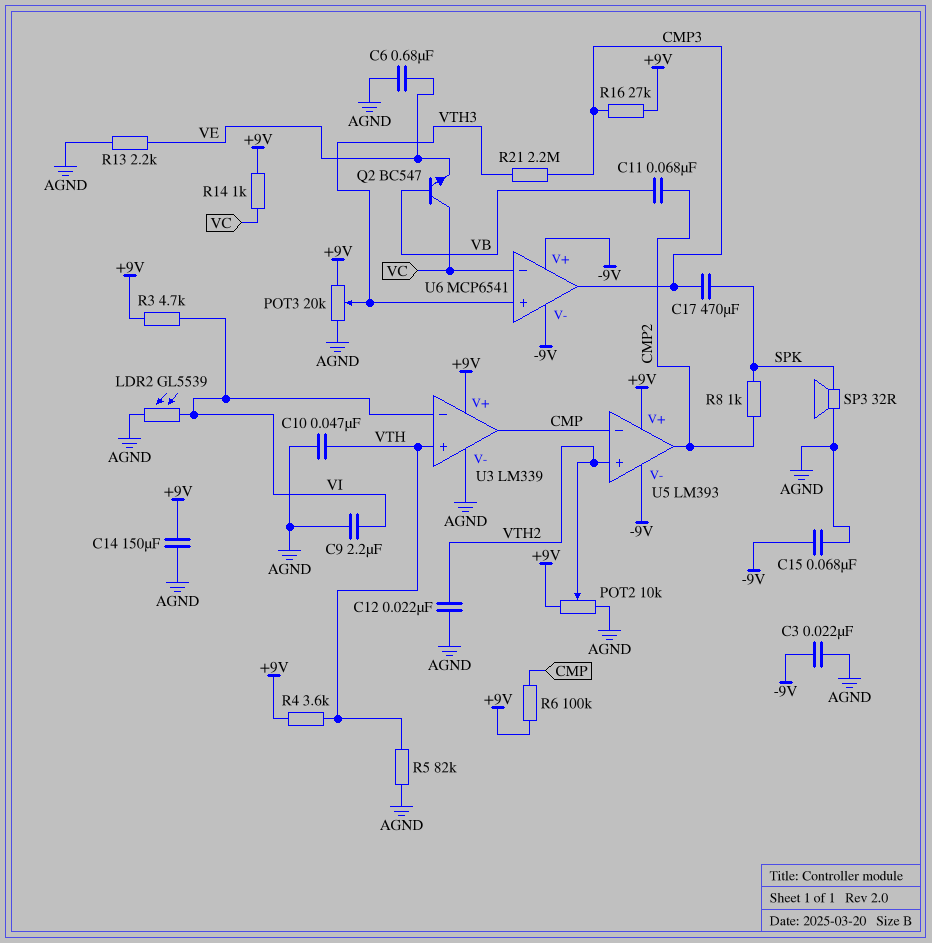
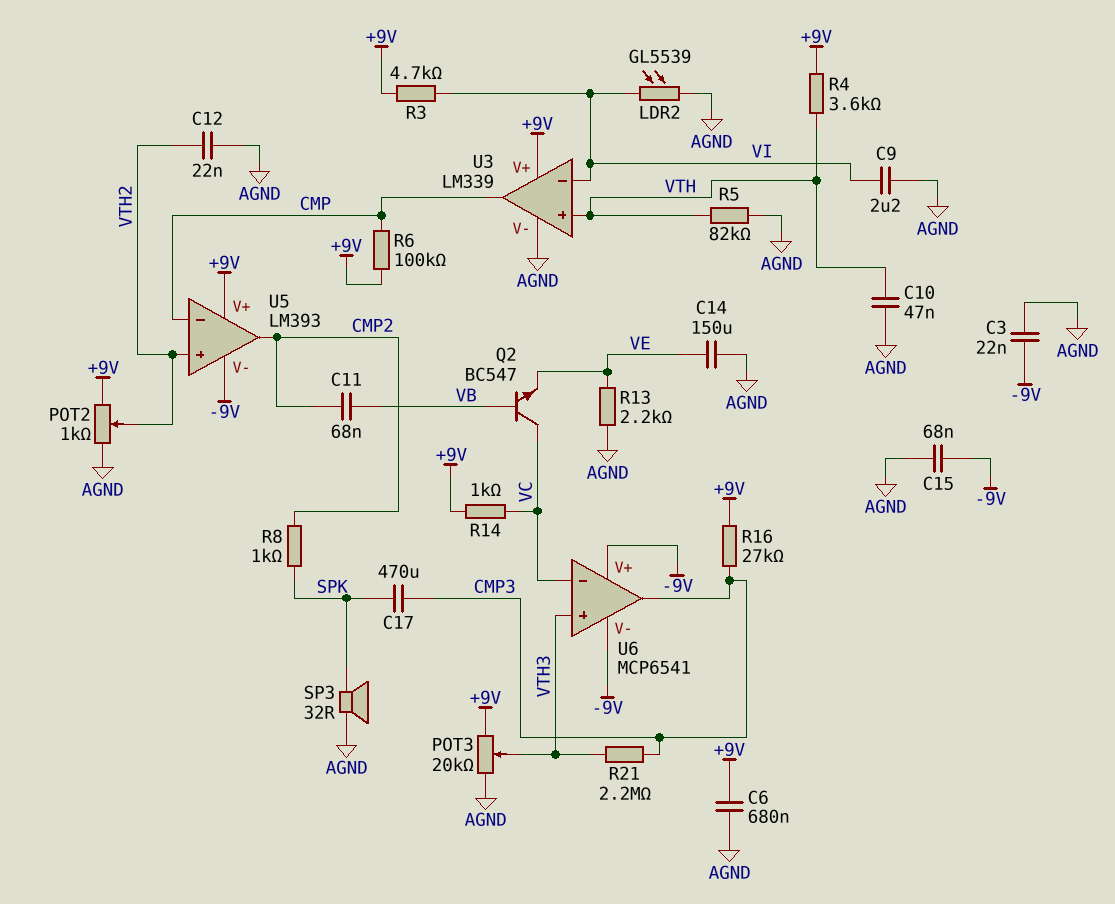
C6: 680nF (AGND, VE) -> 680nF (+9V, AGND)
C14: 150uF (+9V, AGND) -> 150uF (AGND, VE)
POT2: 10k (+9V, AGND, wiper VTH2) -> 1k (+9V, AGND, wiper VTH2)

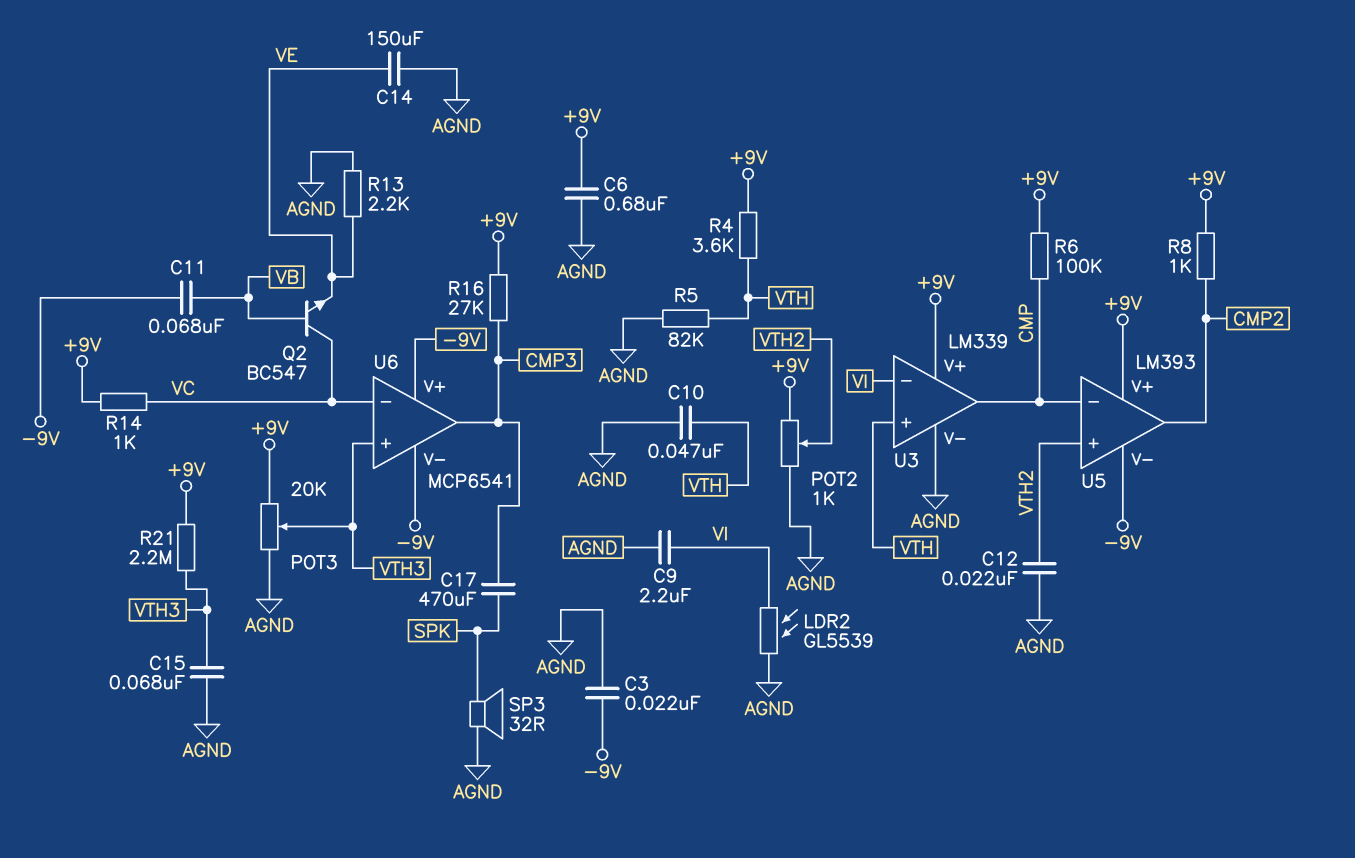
C11: 68nF (CMP2, VB) -> 68nF (-9V, VB)
C15: 68nF (-9V, AGND) -> 68nF (AGND, VTH3)
R3: 4.7k (+9V, VI) -> none
R8: 1k (CMP2, SPK) -> 1k (+9V, CMP2)
R21: 2.2M (CMP3, VTH3) -> 2.2M (+9V, VTH3)

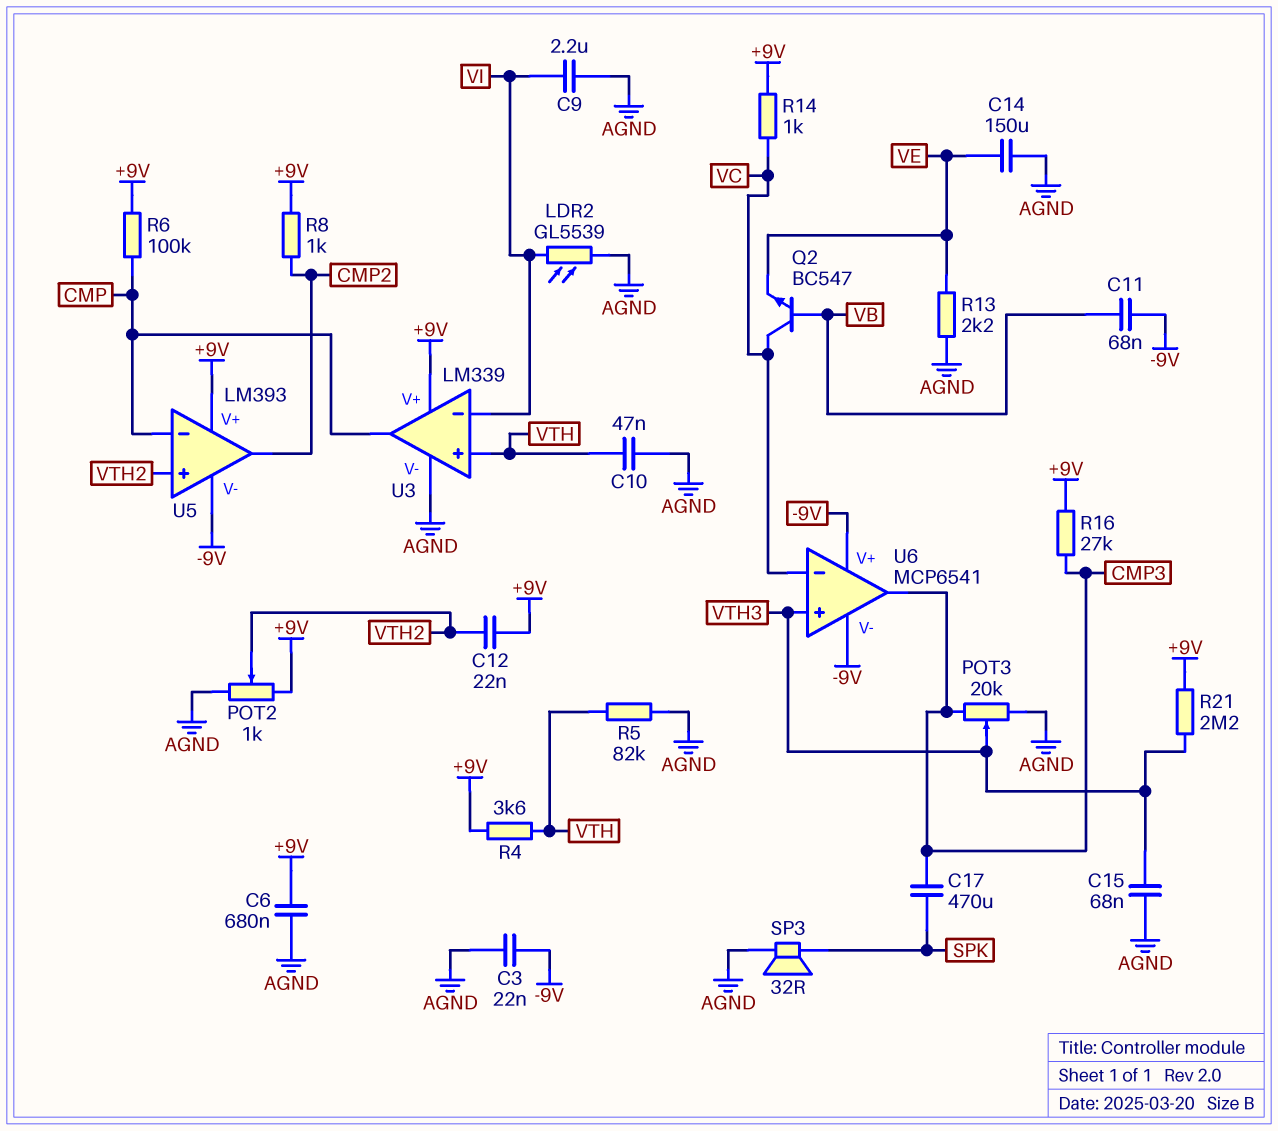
C12: 22nF (AGND, VTH2) -> 22nF (+9V, VTH2)
POT3: 20k (+9V, AGND, wiper VTH3) -> 20k (AGND, CMP3, wiper VTH3)

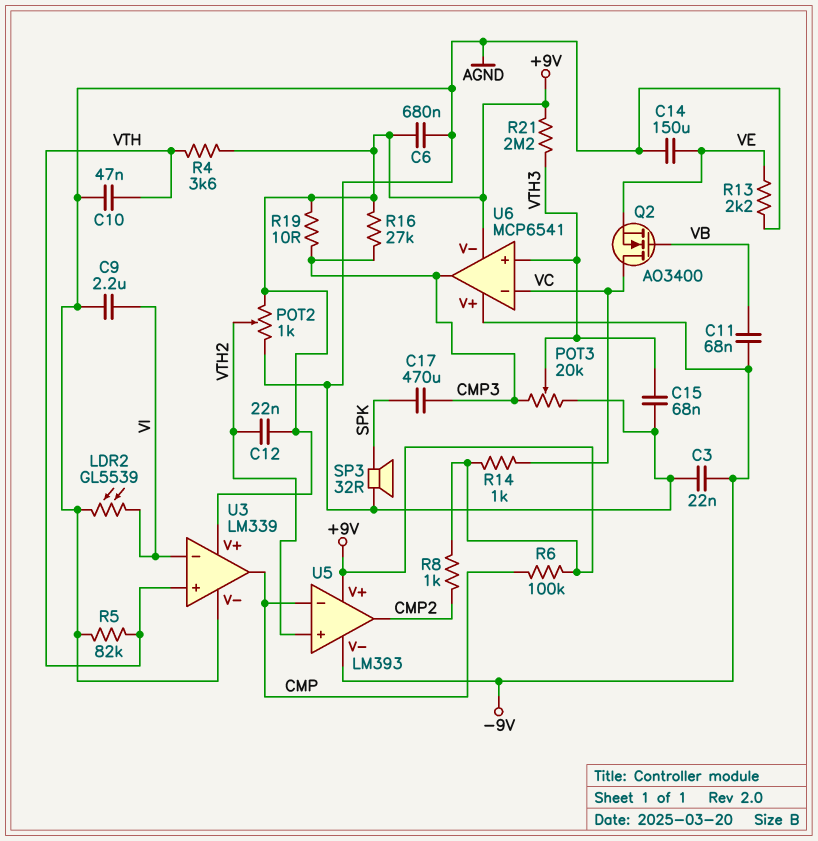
Q2: NPN BC547 (B VB, C VC, E VE) -> NMOS AO3400 (G VB, D VC, S VE)
R19: none -> 10 (+9V, CMP3)
U6 pin V-: -9V -> +9V

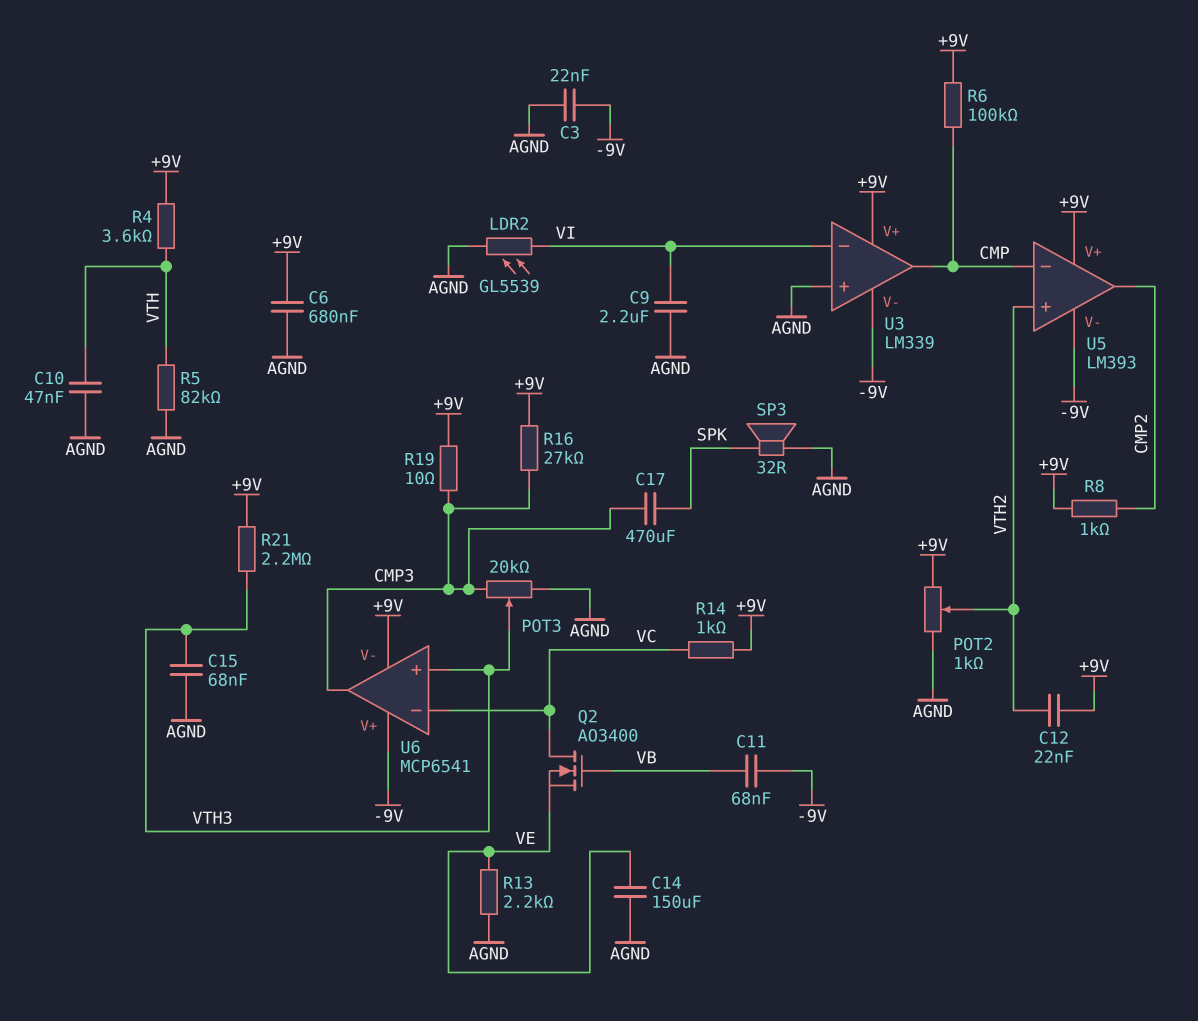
U3 pin V-: AGND -> -9V
U3 pin in+: VTH -> AGND

